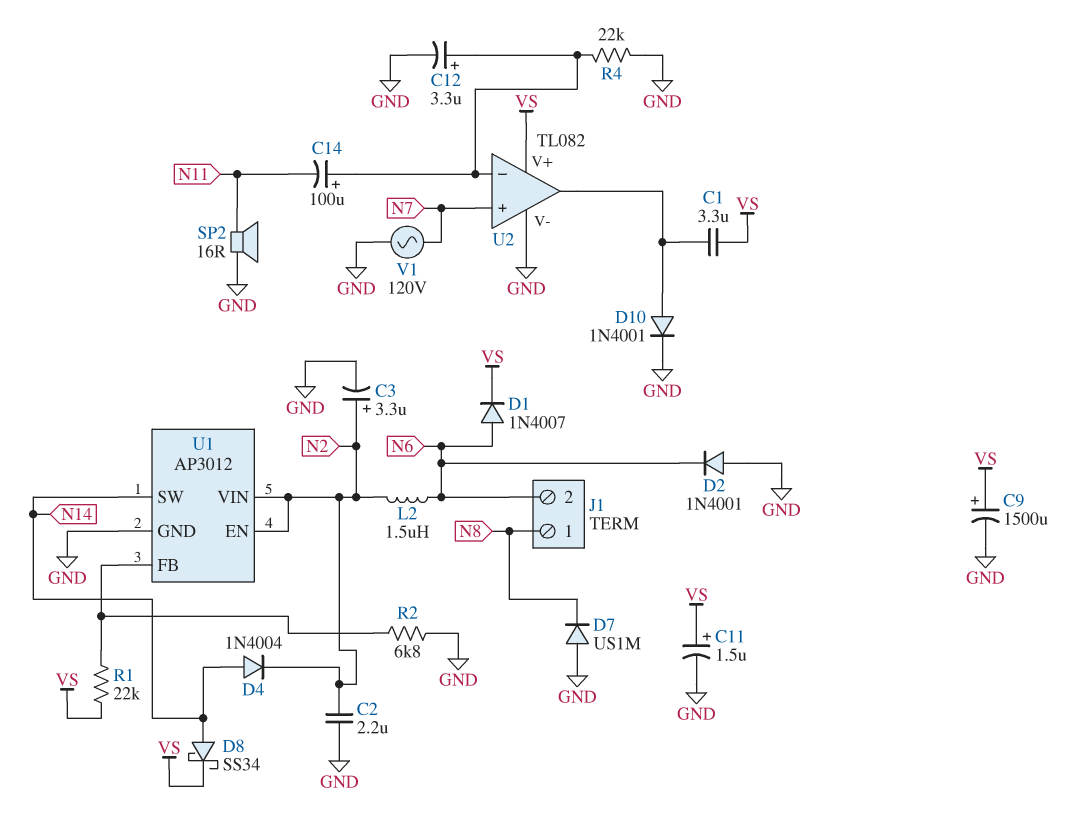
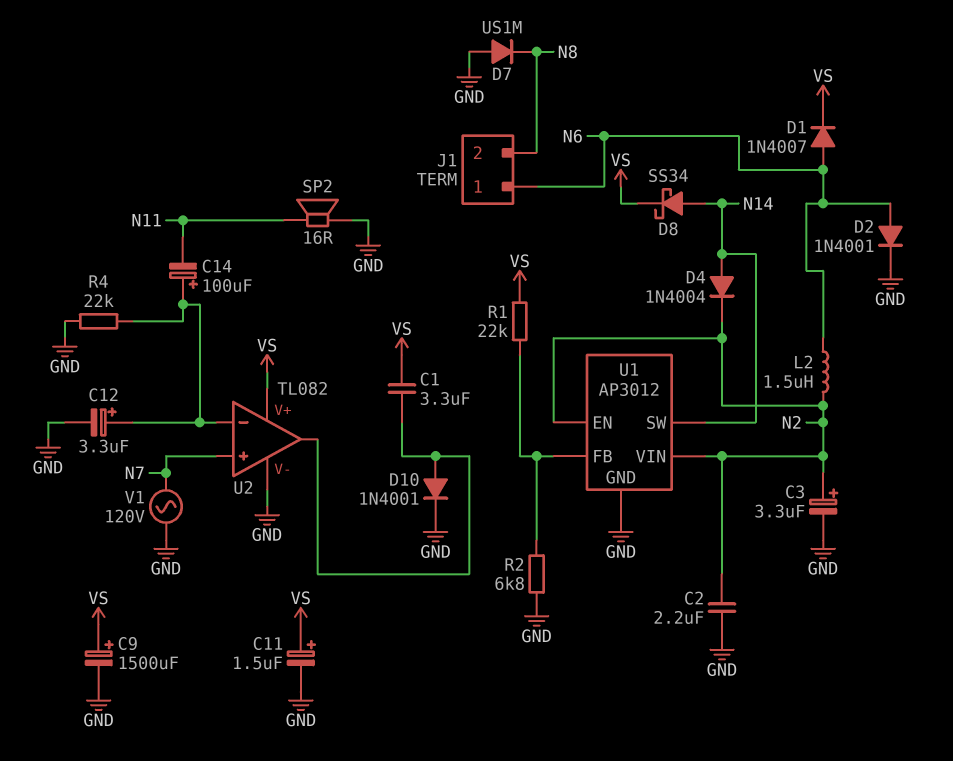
D2: diode 1N4001 (A GND, K N6) -> diode 1N4001 (A N6, K GND)
J1 pin 1: N8 -> N6
J1 pin 2: N6 -> N8

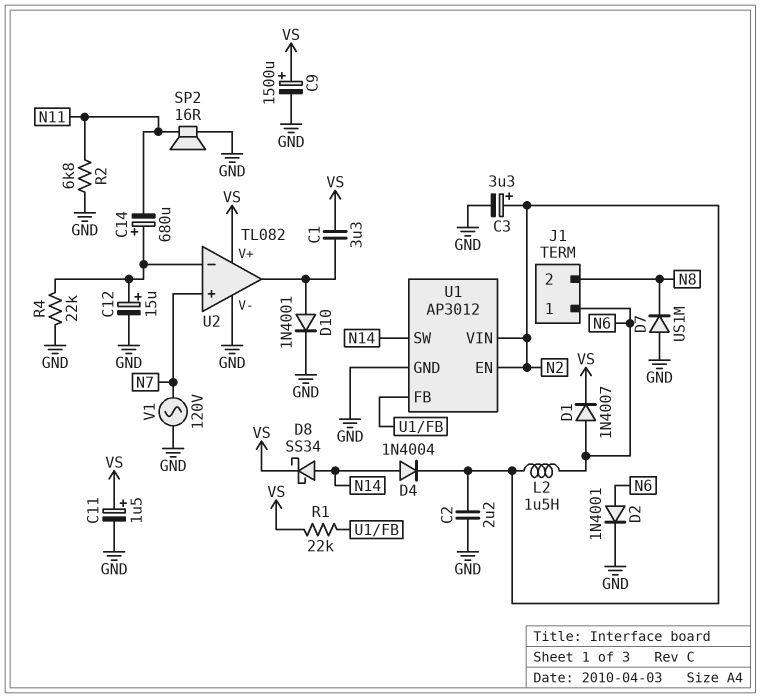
C12: 3.3uF (plus U2/in-, minus GND) -> 15uF (plus U2/in-, minus GND)
C14: 100uF (plus U2/in-, minus N11) -> 680uF (plus U2/in-, minus N11)
R2: 6.8k (GND, U1/FB) -> 6.8k (GND, N11)

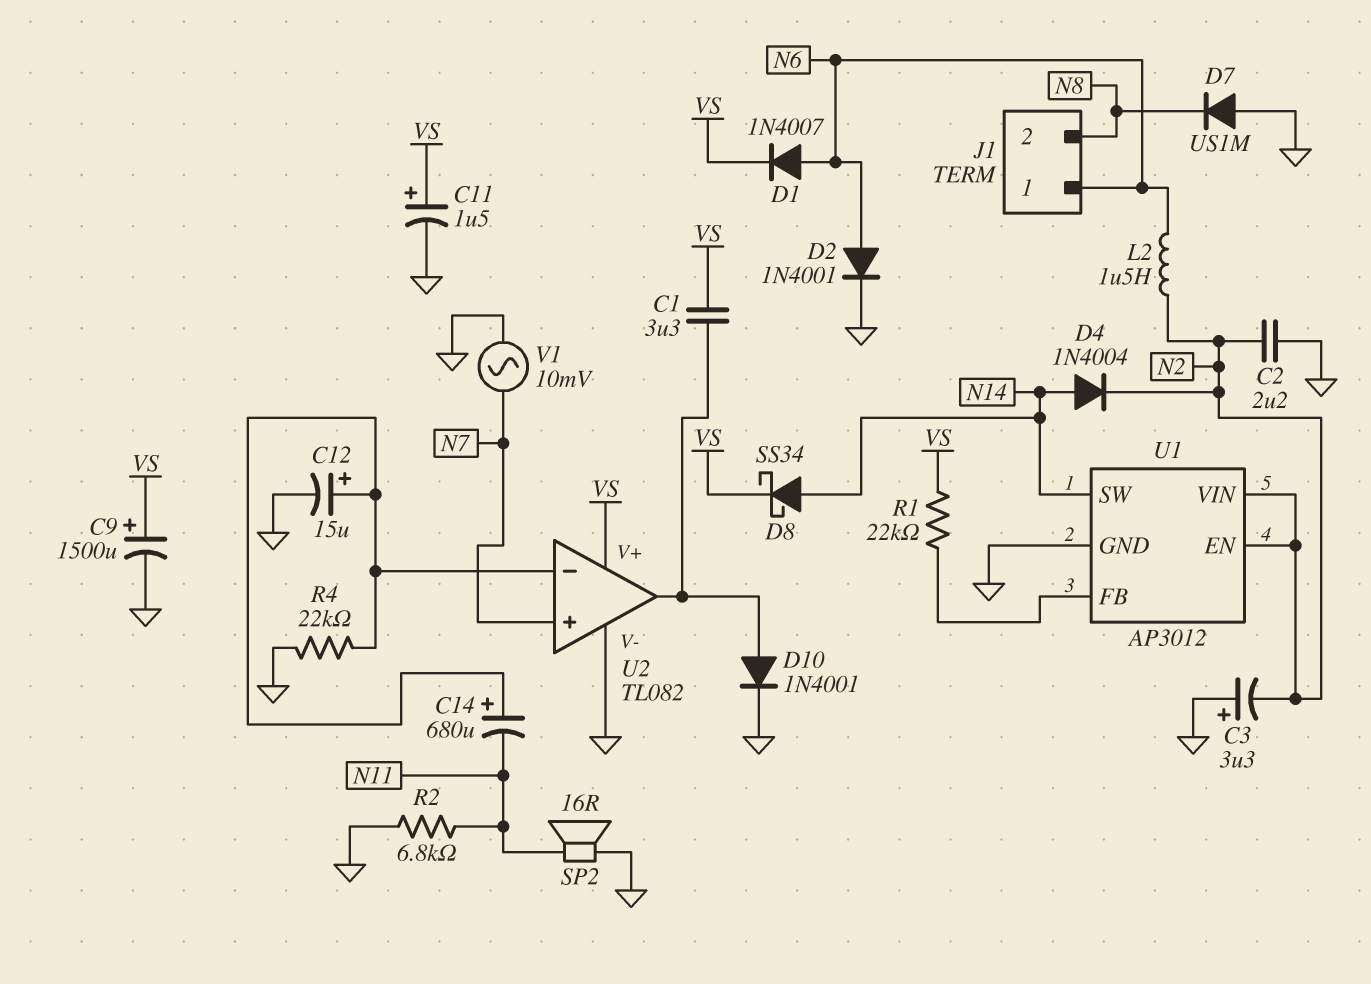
C3: 3.3uF (plus N2, minus GND) -> 3.3uF (plus GND, minus N2)
V1: AC 120V (GND, N7) -> AC 10mV (GND, N7)

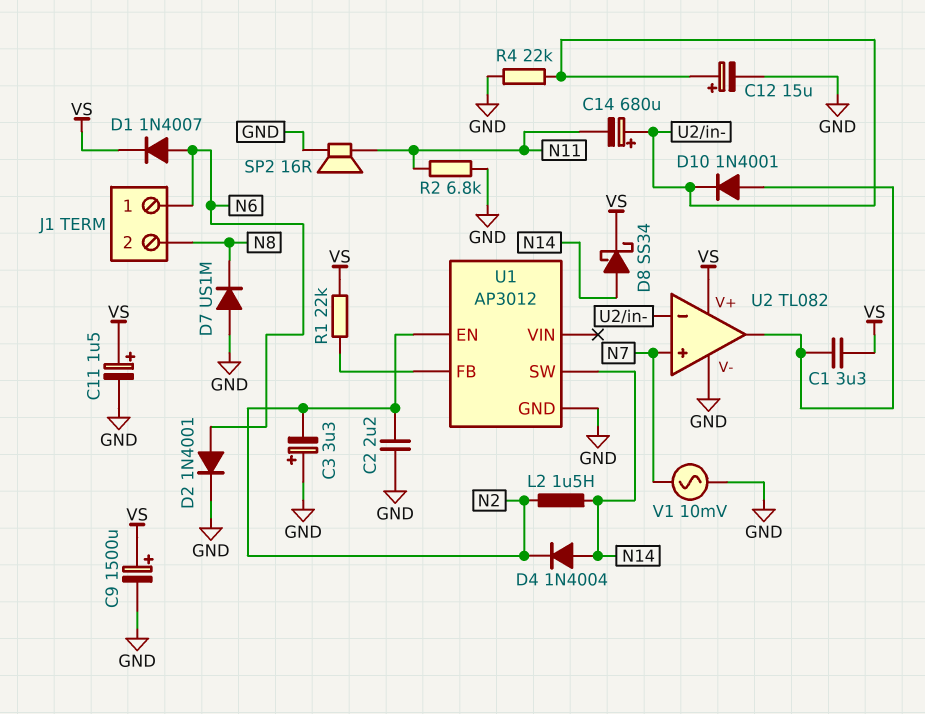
D10: diode 1N4001 (A U2/out, K GND) -> diode 1N4001 (A U2/out, K U2/in-)
L2: 1.5uH (N2, N6) -> 1.5uH (N2, N14)
U1 pin VIN: N2 -> none

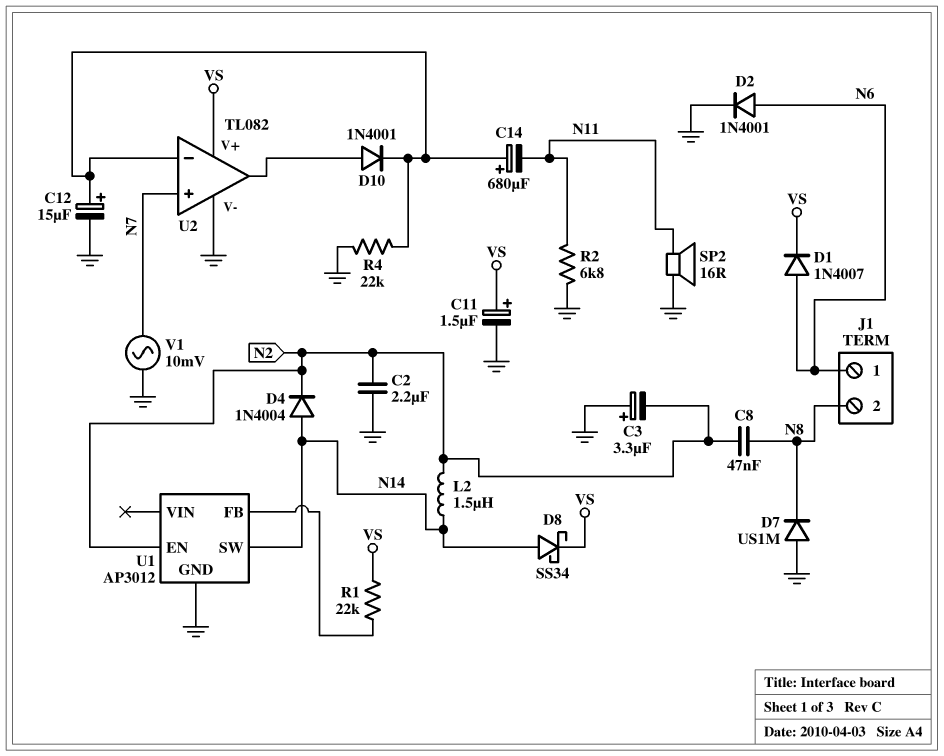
C1: 3.3uF (U2/out, VS) -> none
C8: none -> 47nF (N2, N8)
C9: 1500uF (plus VS, minus GND) -> none

